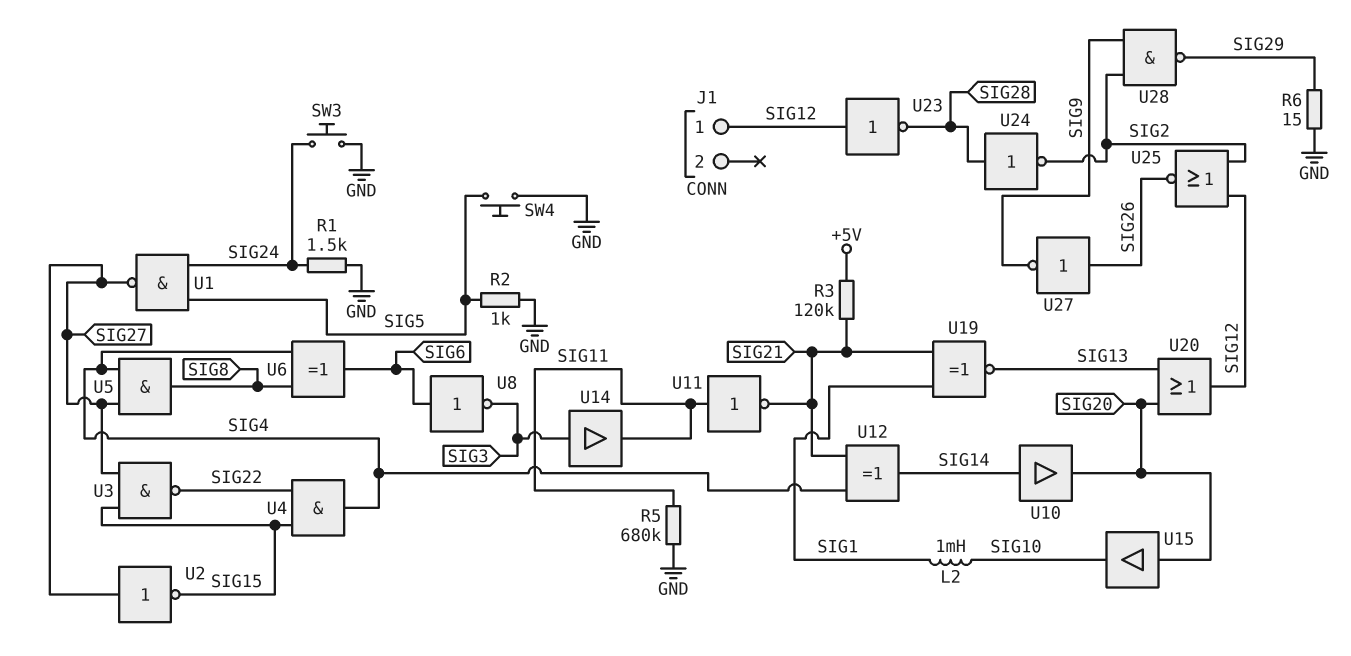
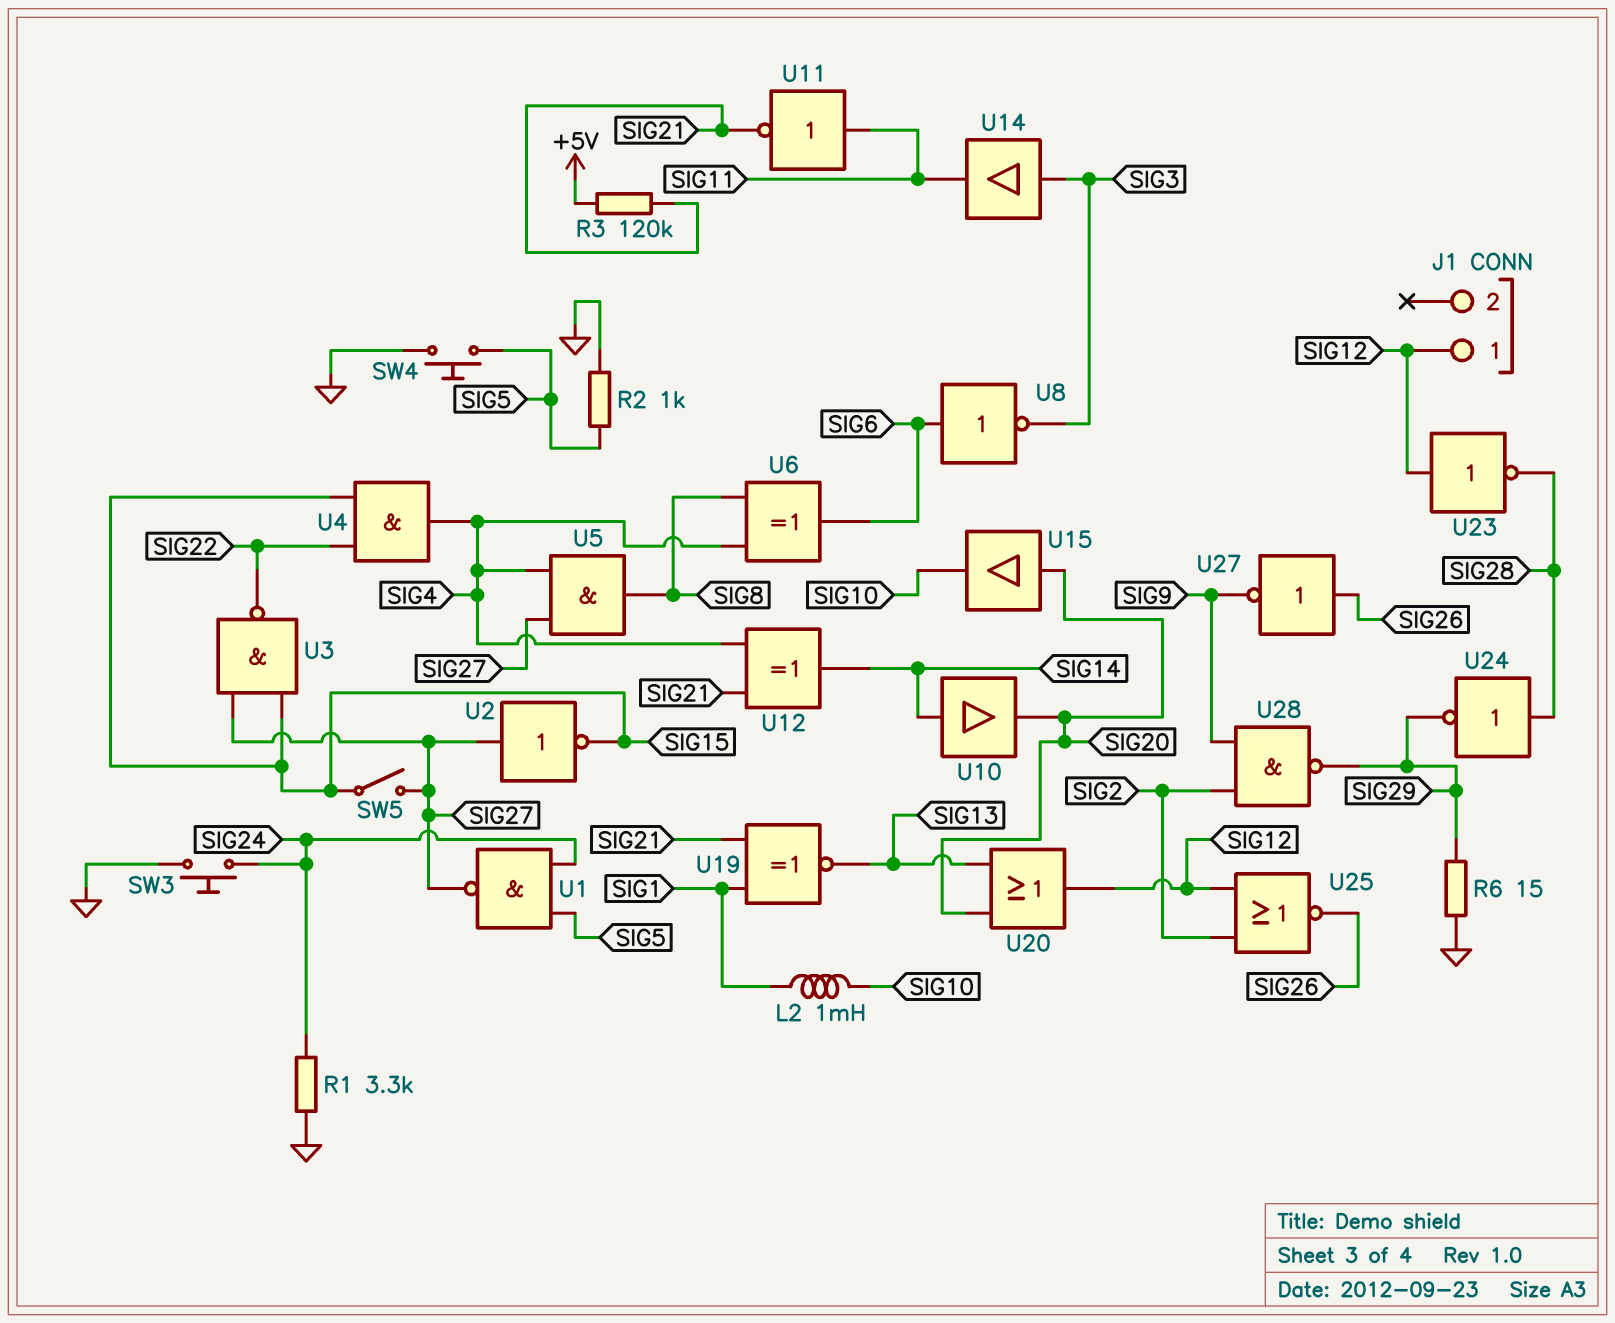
R1: 1.5k (GND, SIG24) -> 3.3k (GND, SIG24)
R5: 680k (GND, SIG11) -> none
SW5: none -> switch (SIG15, SIG27)
U24: NOT (in SIG28, out SIG2) -> NOT (in SIG28, out SIG29)

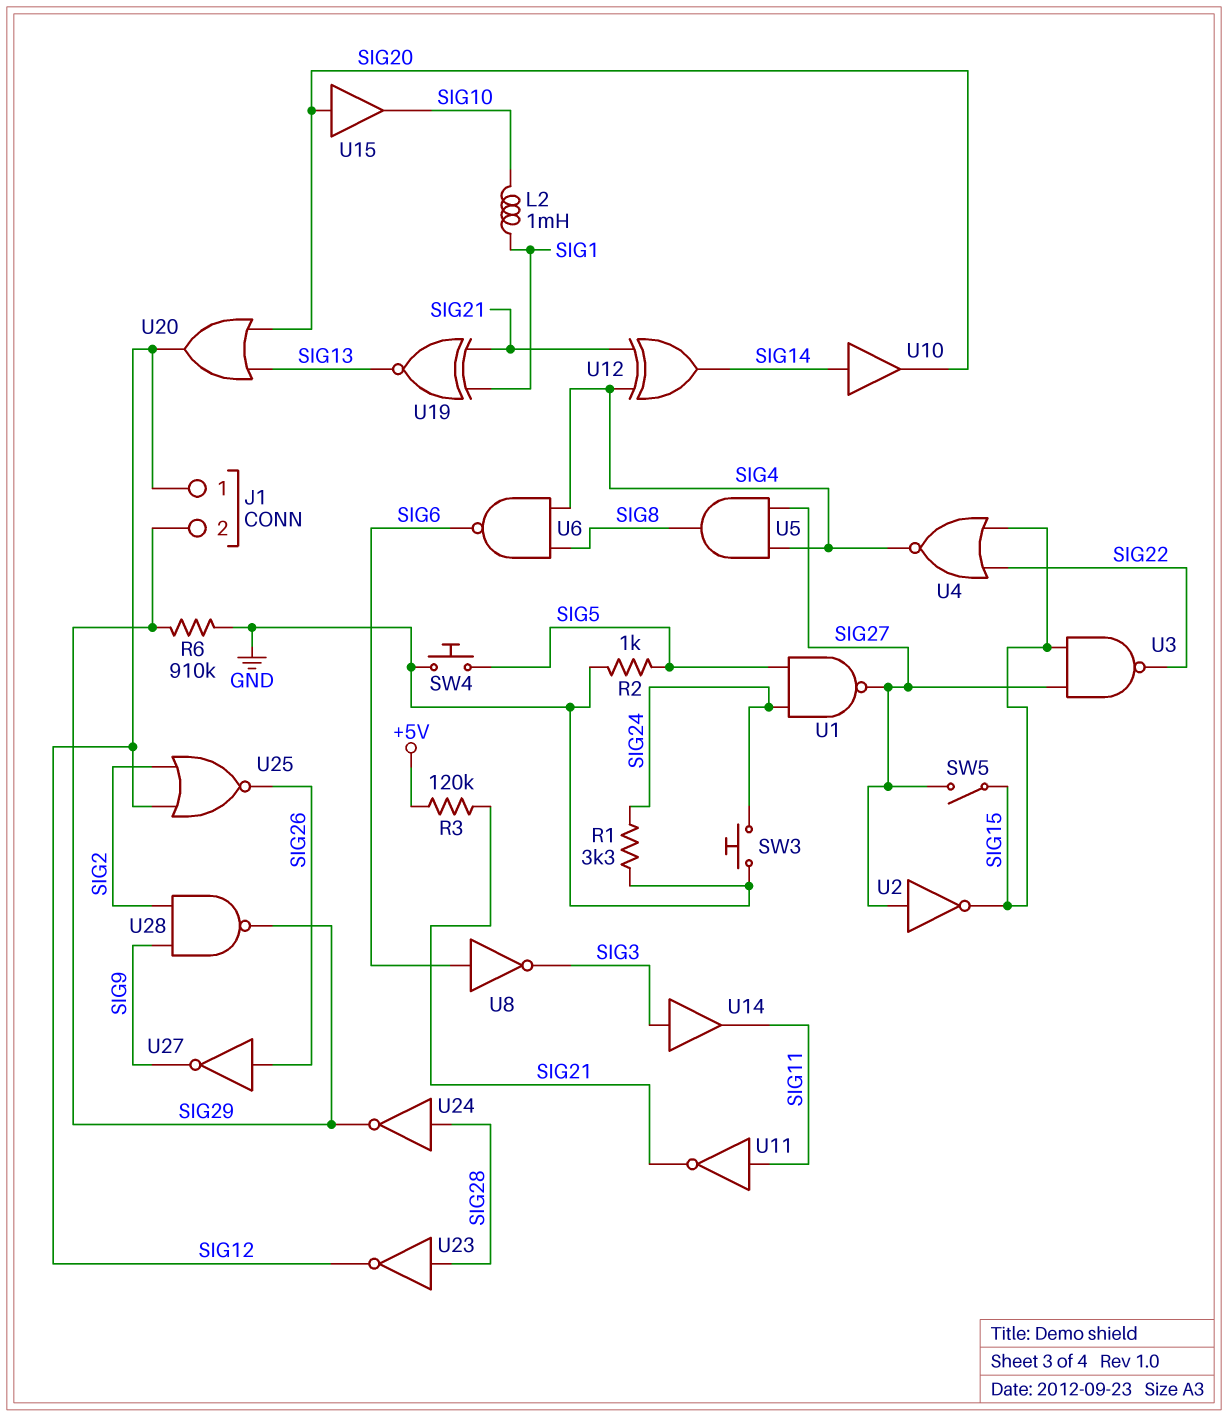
J1 pin 2: none -> SIG29
R6: 15 (GND, SIG29) -> 910k (GND, SIG29)
U4: AND (in SIG15, in SIG22, out SIG4) -> NOR (in SIG15, in SIG22, out SIG4)
U6: XOR (in SIG4, in SIG8, out SIG6) -> NAND (in SIG4, in SIG8, out SIG6)
U23: NOT (in SIG12, out SIG28) -> NOT (in SIG28, out SIG12)

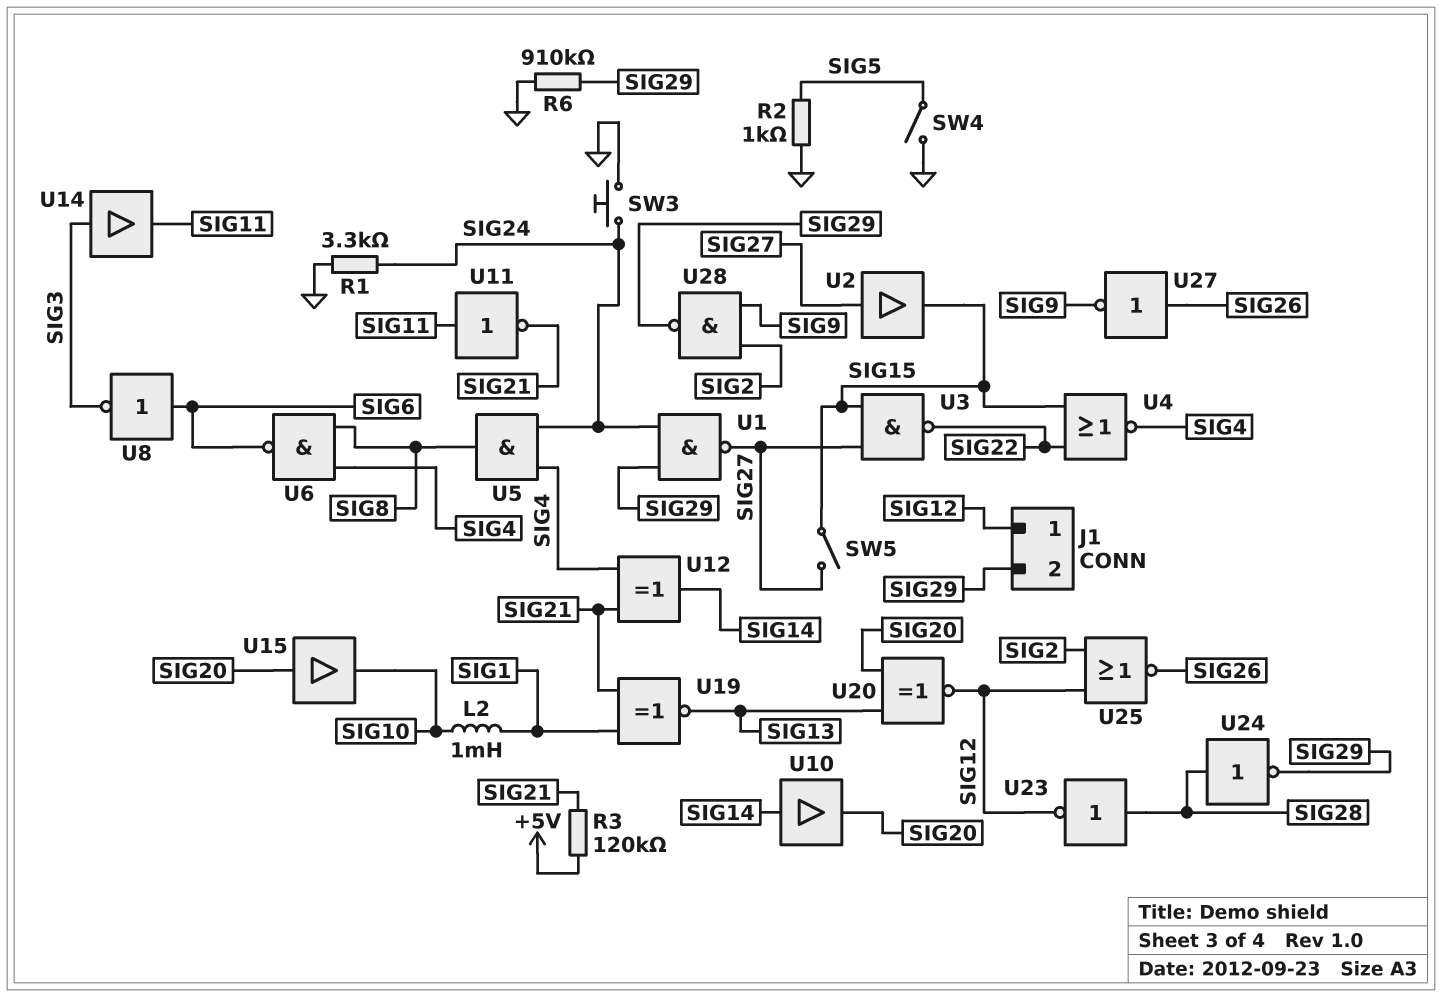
SW4: button (GND, SIG5) -> switch (GND, SIG5)
U1: NAND (in SIG5, in SIG24, out SIG27) -> NAND (in SIG24, in SIG29, out SIG27)
U2: NOT (in SIG27, out SIG15) -> buffer (in SIG27, out SIG15)
U5: AND (in SIG4, in SIG27, out SIG8) -> AND (in SIG4, in SIG24, out SIG8)
U20: OR (in SIG13, in SIG20, out SIG12) -> XNOR (in SIG13, in SIG20, out SIG12)

